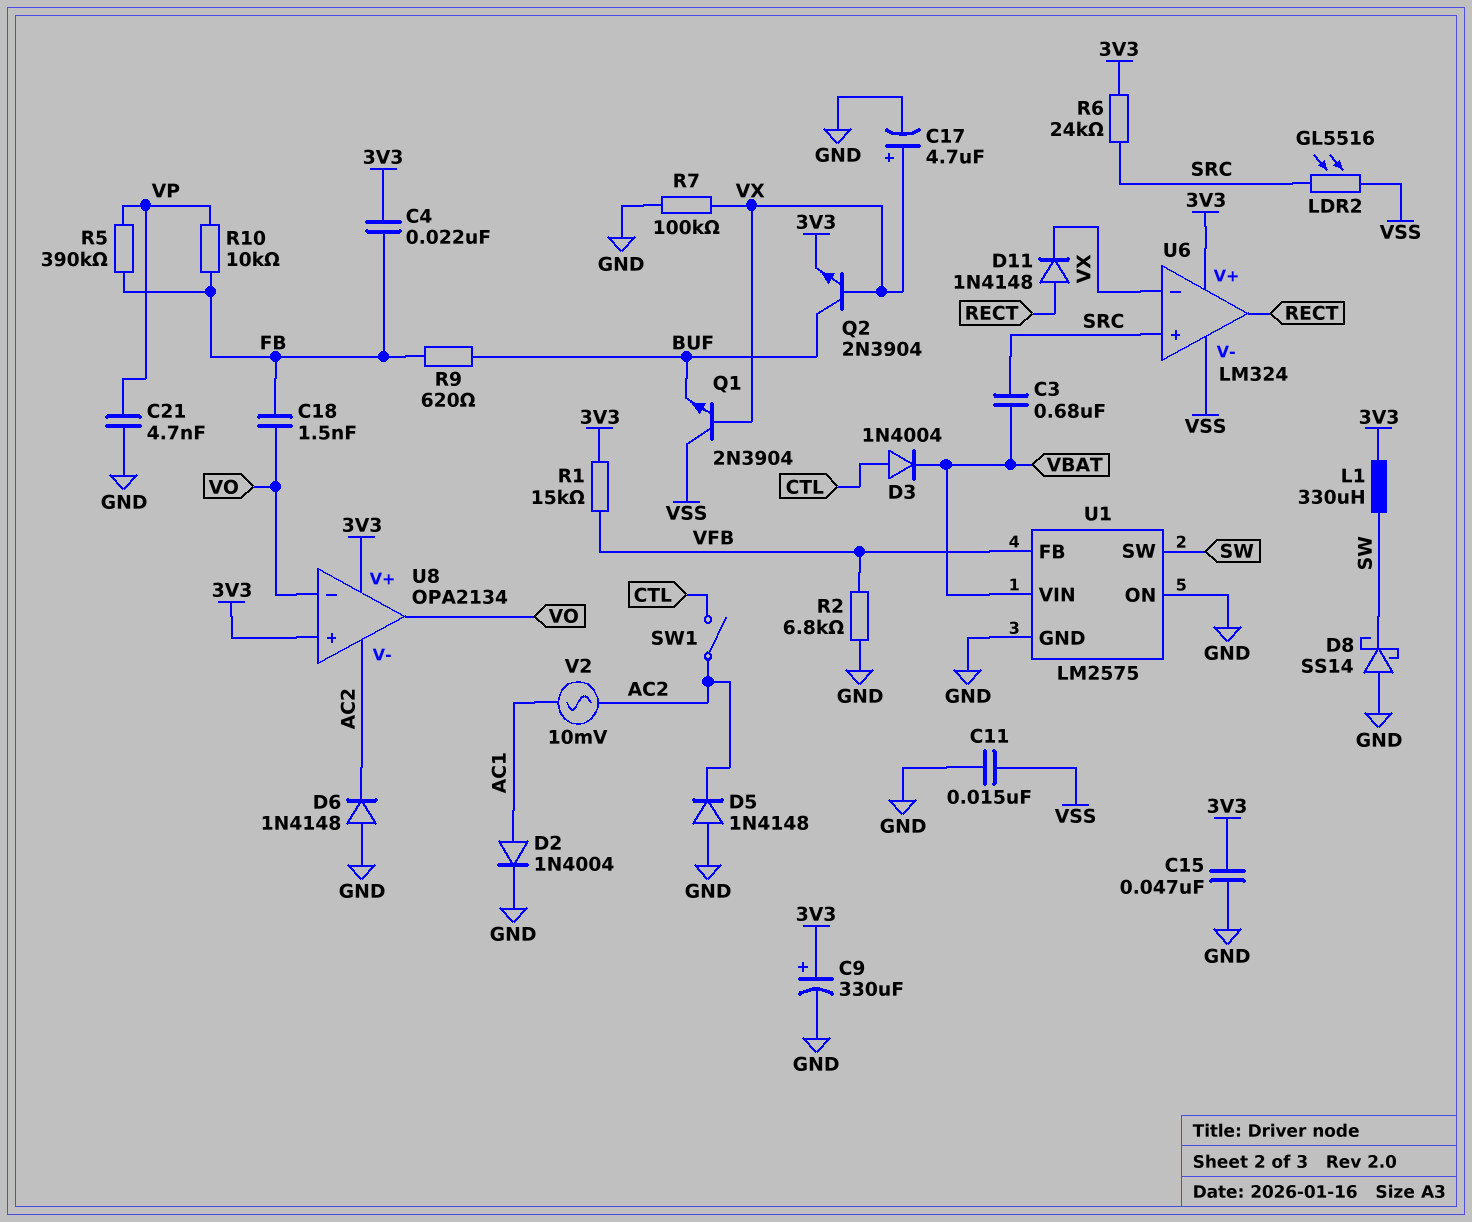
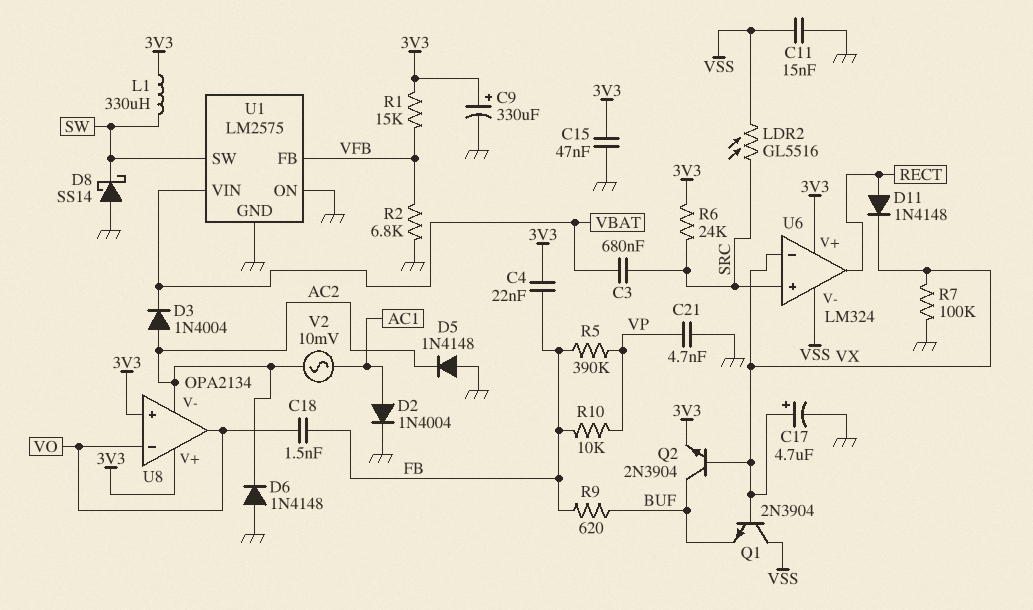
D3: diode 1N4004 (A CTL, K VBAT) -> diode 1N4004 (A AC2, K VBAT)
SW1: switch (AC2, CTL) -> none

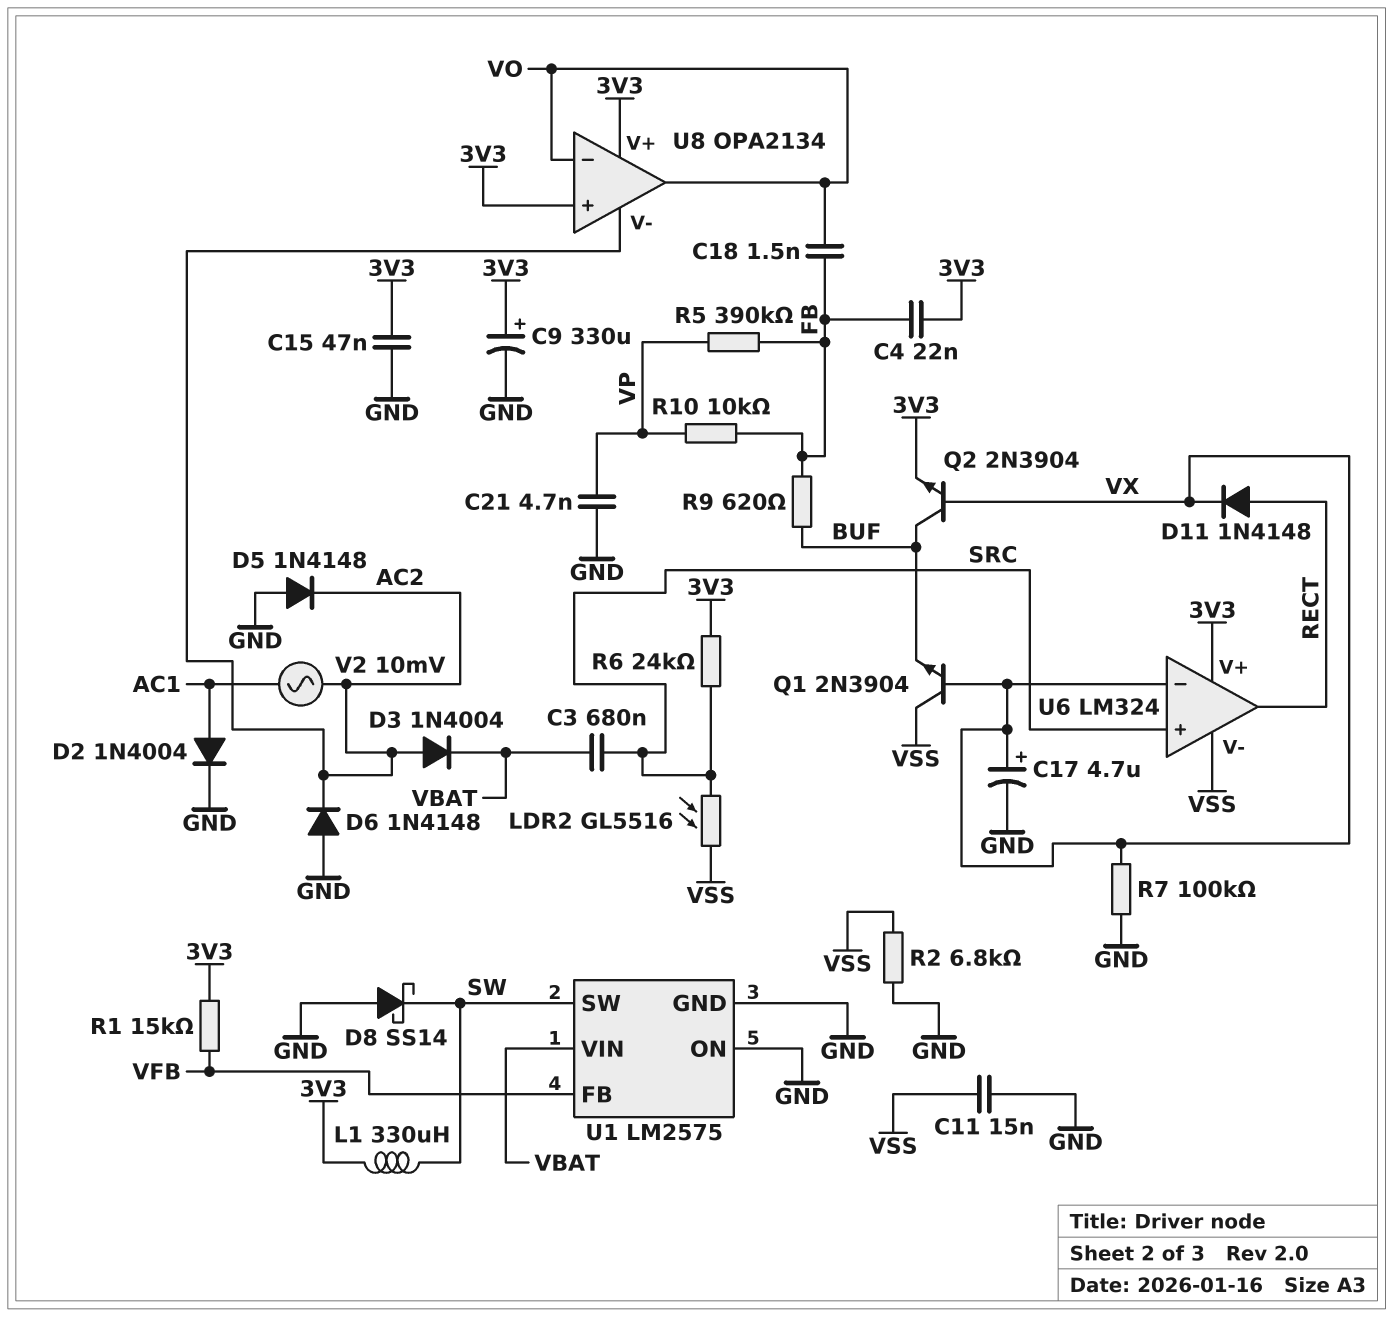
R2: 6.8k (GND, VFB) -> 6.8k (GND, VSS)

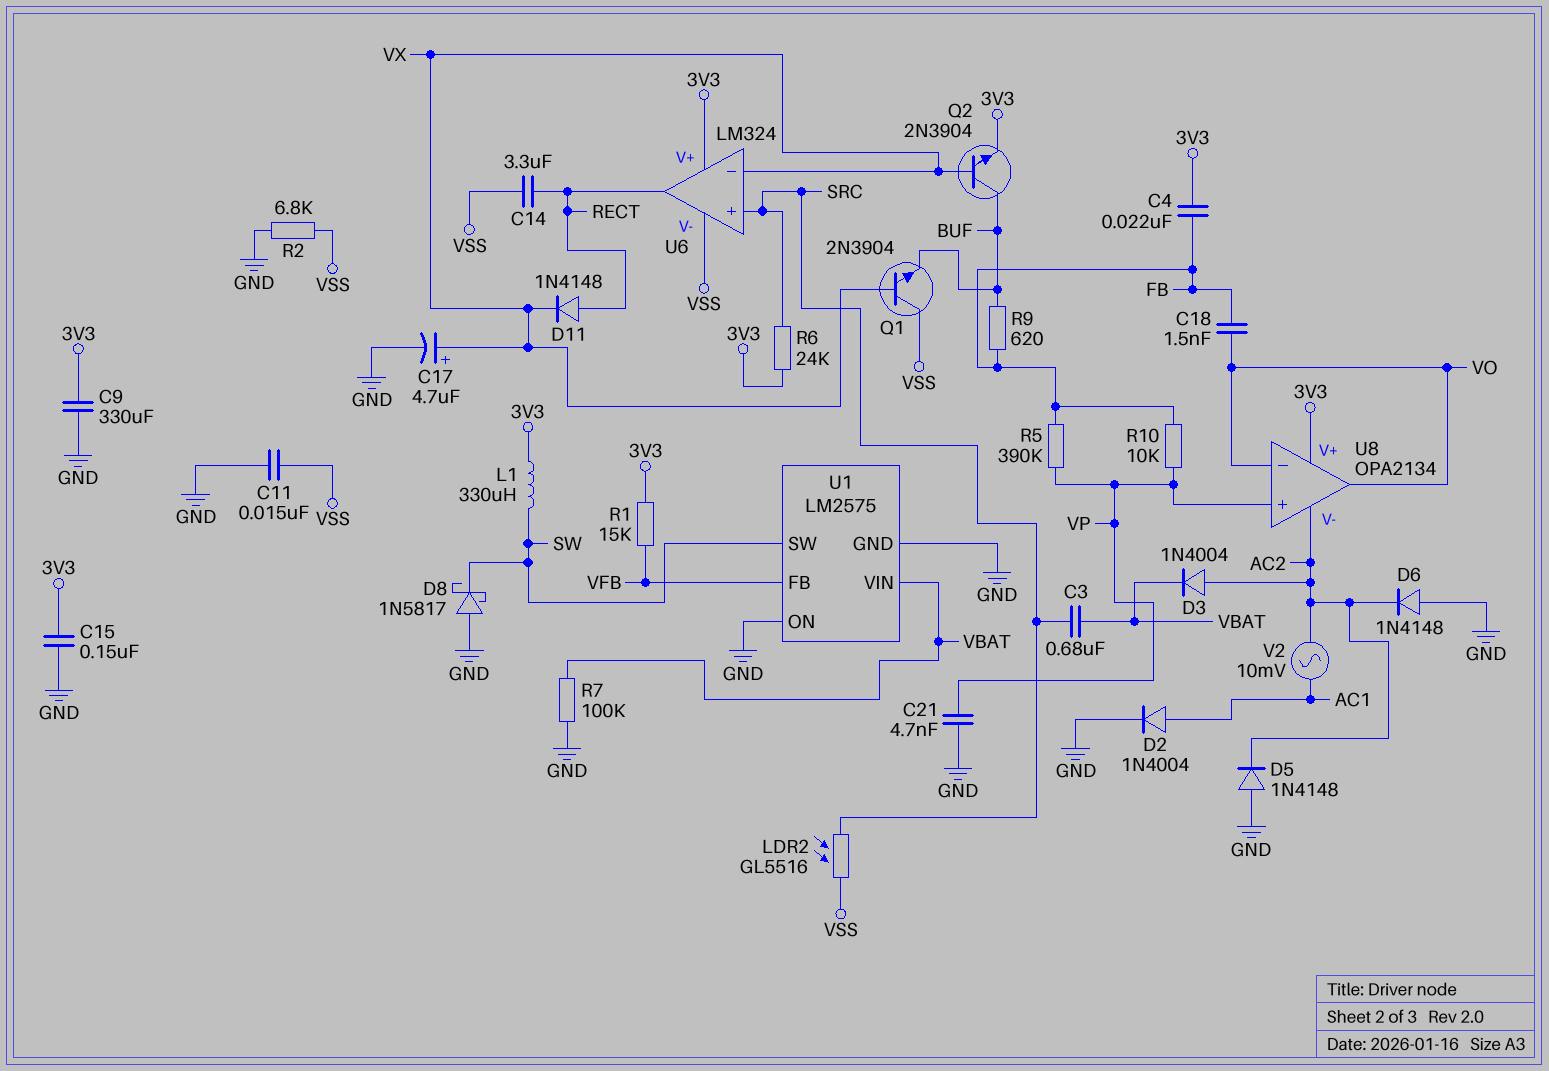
C9: 330uF (plus 3V3, minus GND) -> 330uF (3V3, GND)
C14: none -> 3.3uF (RECT, VSS)
C15: 47nF (3V3, GND) -> 150nF (3V3, GND)
D8: schottky SS14 (A GND, K SW) -> schottky 1N5817 (A GND, K SW)
R7: 100k (GND, VX) -> 100k (GND, VBAT)
U8 pin in+: 3V3 -> VP

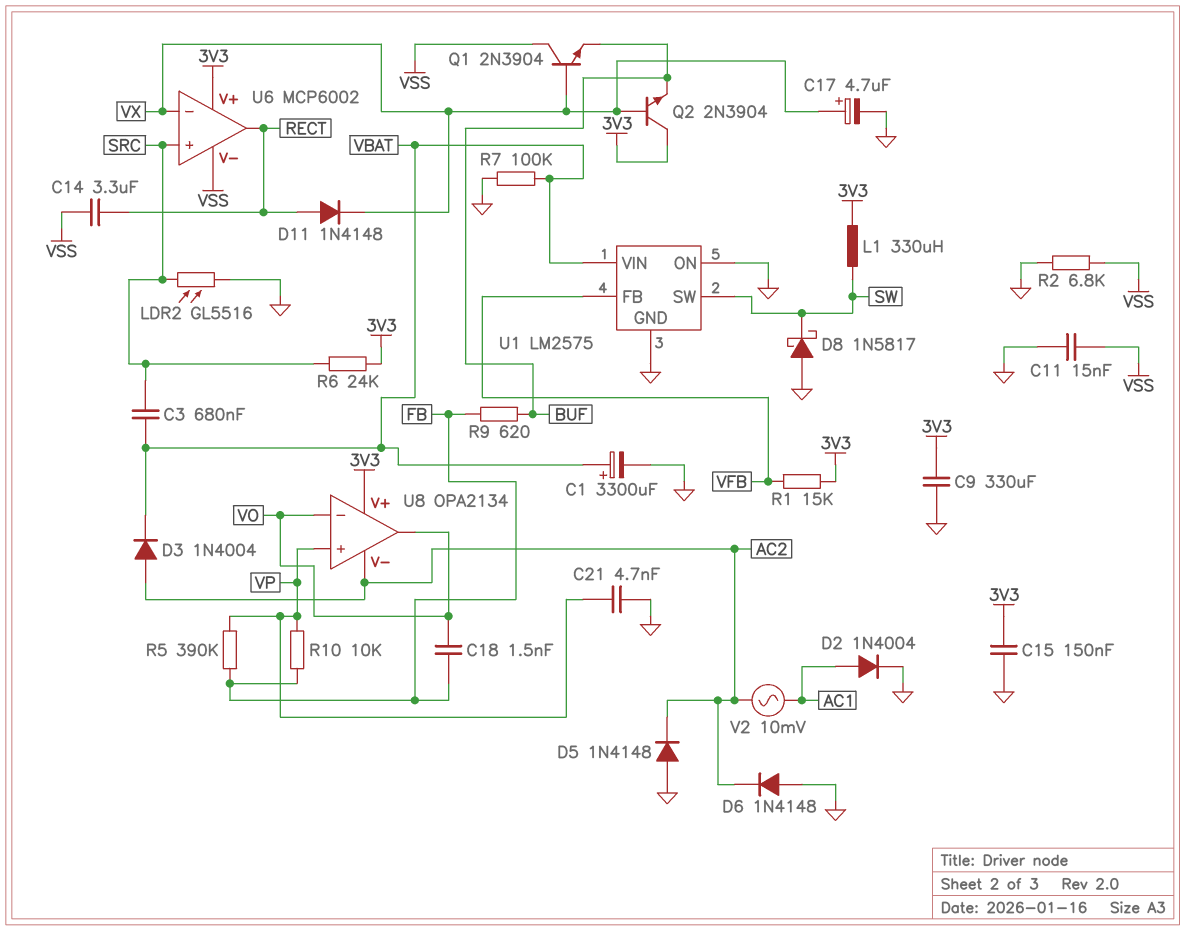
C1: none -> 3300uF (plus VBAT, minus GND)
C4: 22nF (3V3, FB) -> none
LDR2: GL5516 (SRC, VSS) -> GL5516 (GND, SRC)
Q2: NPN 2N3904 (B VX, C BUF, E 3V3) -> NPN 2N3904 (B VX, C 3V3, E BUF)
U6: LM324 -> MCP6002

